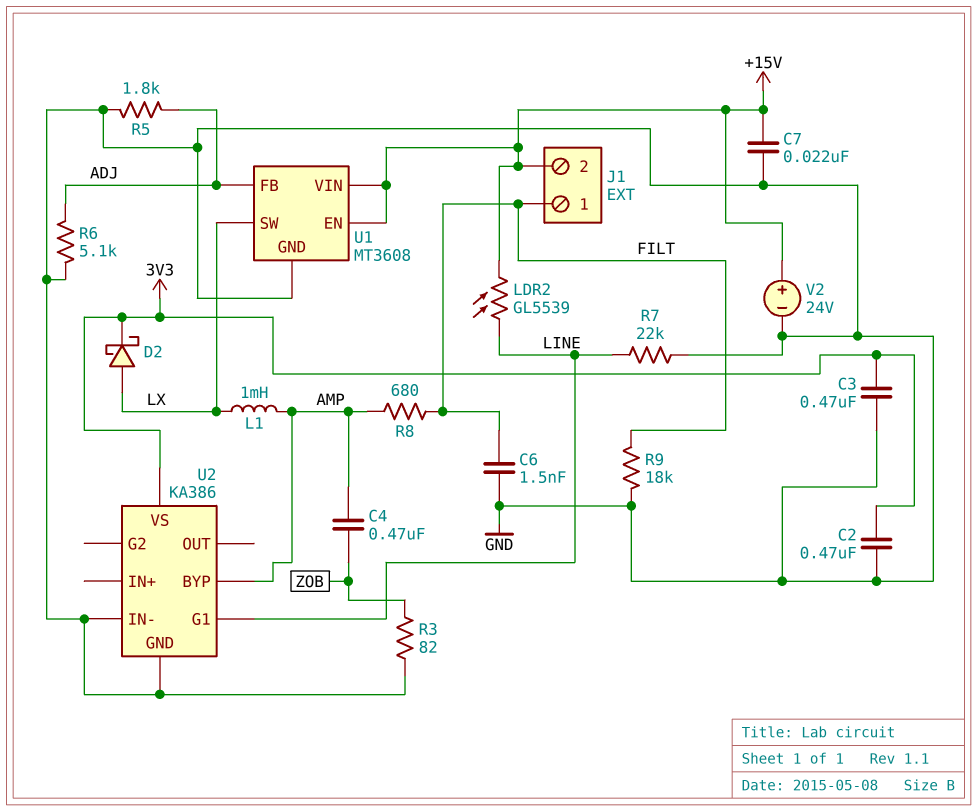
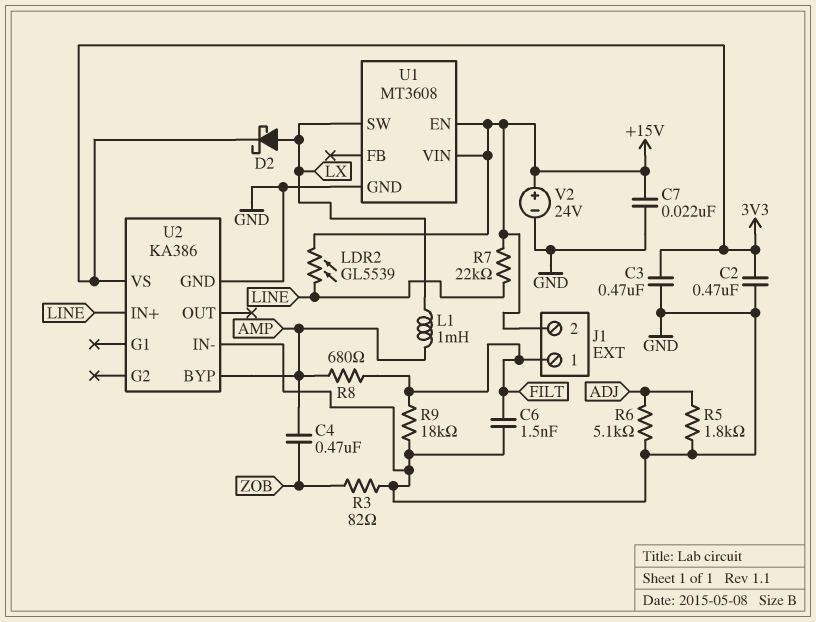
R7: 22k (GND, LINE) -> 22k (+15V, LINE)
U1 pin FB: ADJ -> none
U2 pin G1: LINE -> none
U2 pin IN+: none -> LINE

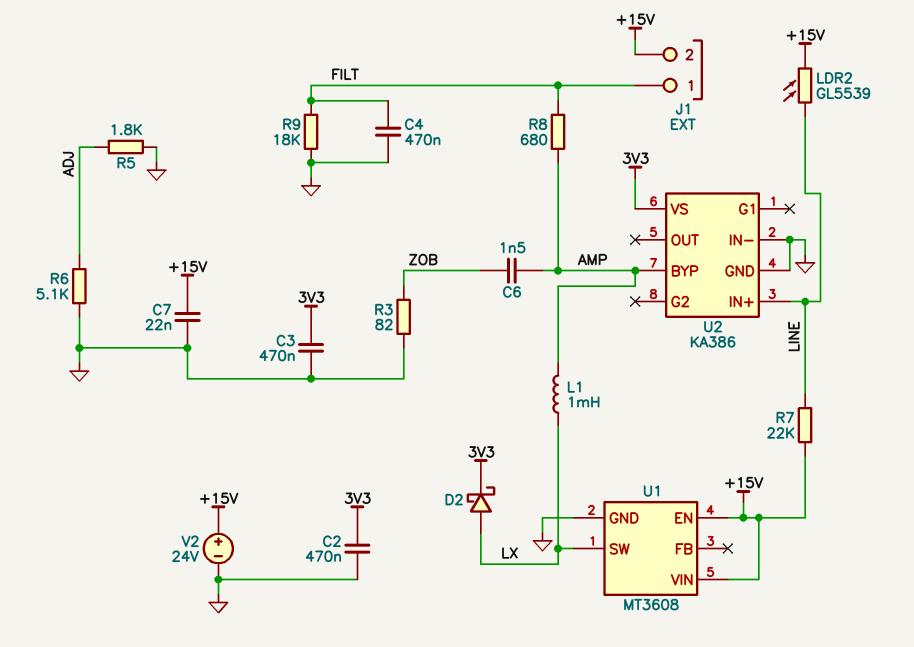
C4: 470nF (AMP, ZOB) -> 470nF (FILT, GND)
C6: 1.5nF (FILT, GND) -> 1.5nF (AMP, ZOB)

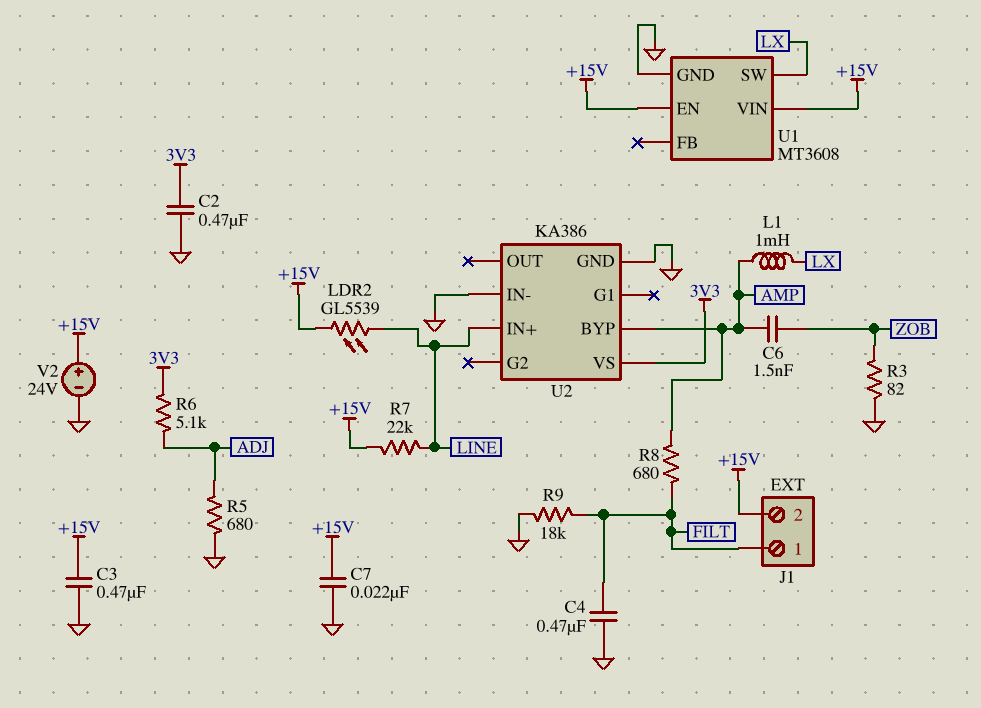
C3: 470nF (3V3, GND) -> 470nF (+15V, GND)
D2: schottky (A LX, K 3V3) -> none
R5: 1.8k (ADJ, GND) -> 680 (ADJ, GND)
R6: 5.1k (ADJ, GND) -> 5.1k (3V3, ADJ)

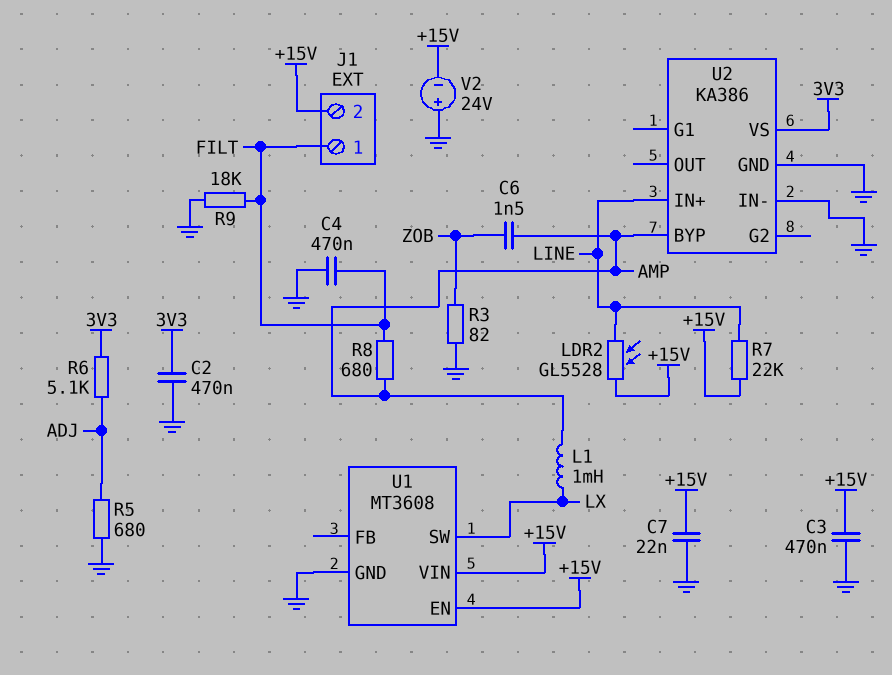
LDR2: GL5539 (+15V, LINE) -> GL5528 (+15V, LINE)
V2: 24V (plus +15V, minus GND) -> 24V (plus GND, minus +15V)

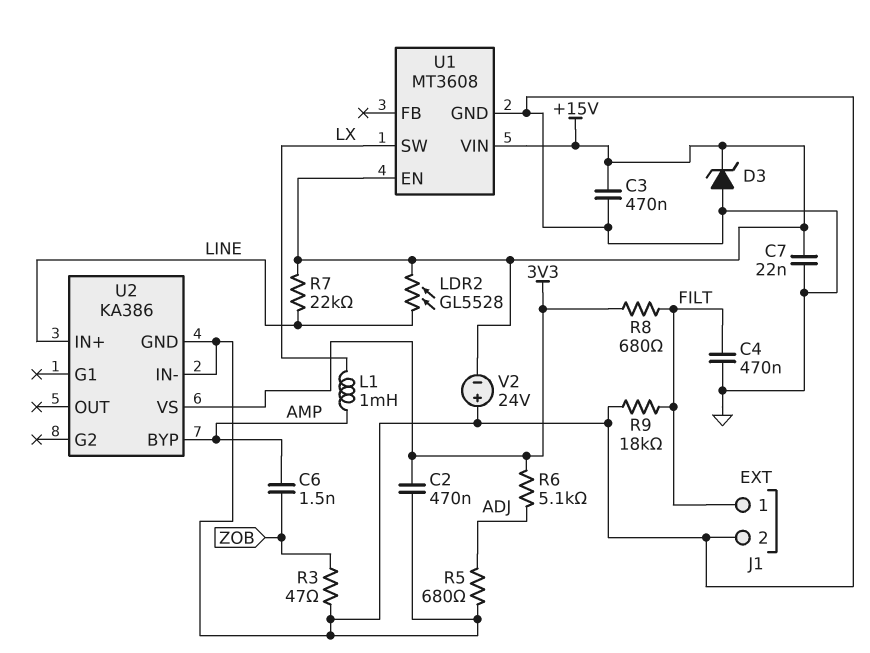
D3: none -> zener (A GND, K +15V)
J1 pin 2: +15V -> GND
R3: 82 (GND, ZOB) -> 47 (GND, ZOB)
R8: 680 (AMP, FILT) -> 680 (3V3, FILT)

